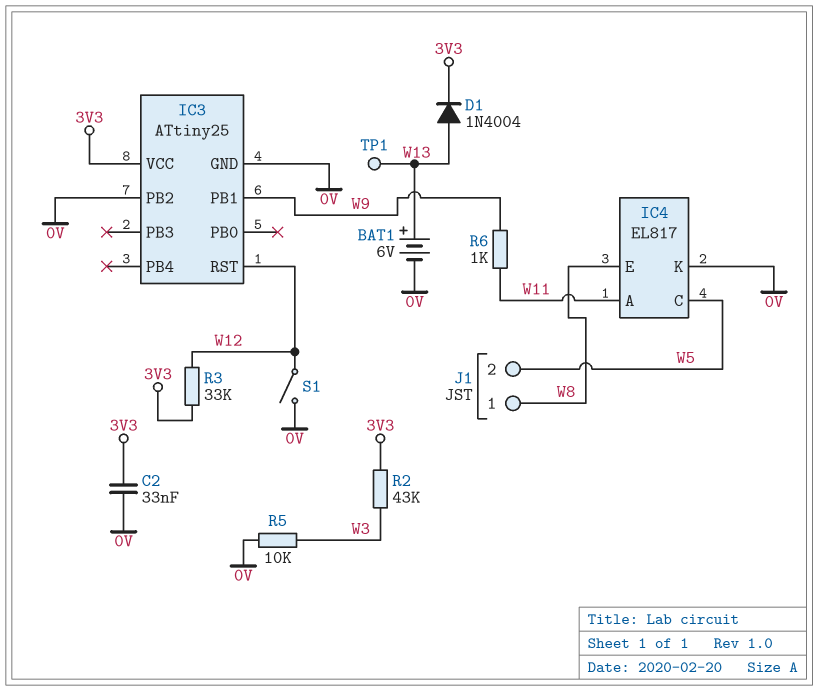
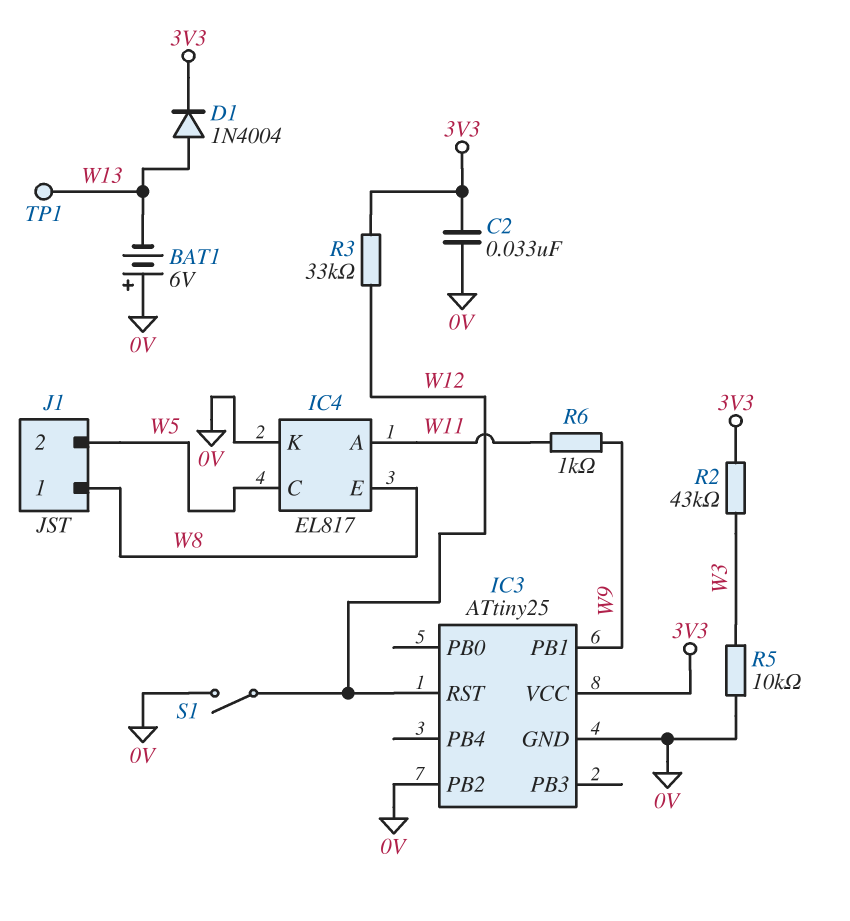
BAT1: 6V (plus W13, minus 0V) -> 6V (plus 0V, minus W13)

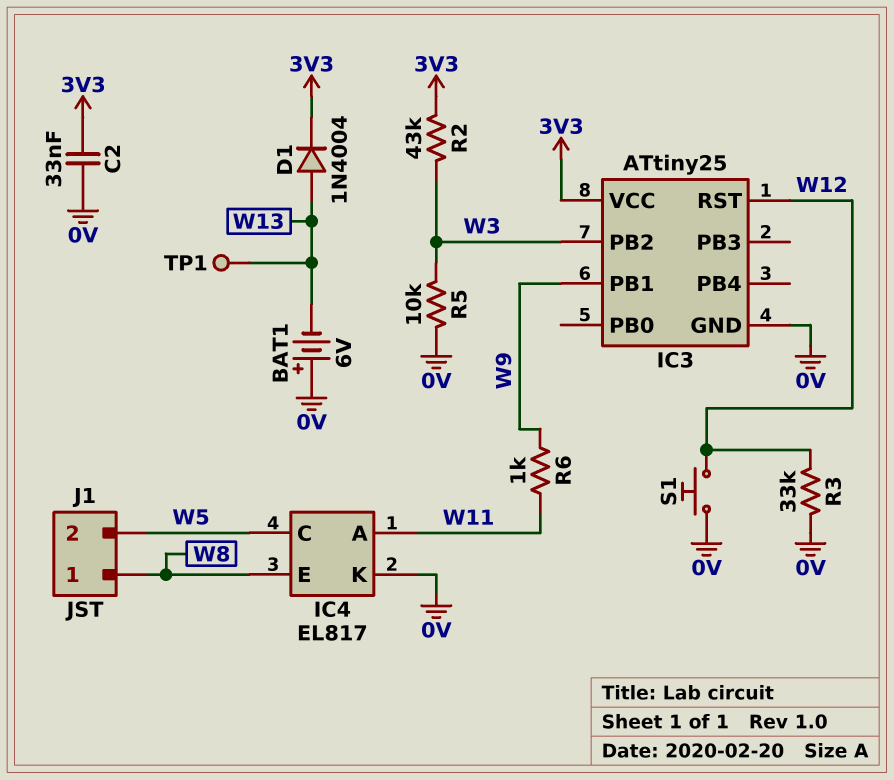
IC3 pin PB2: 0V -> W3
R3: 33k (3V3, W12) -> 33k (0V, W12)
S1: switch (0V, W12) -> button (0V, W12)

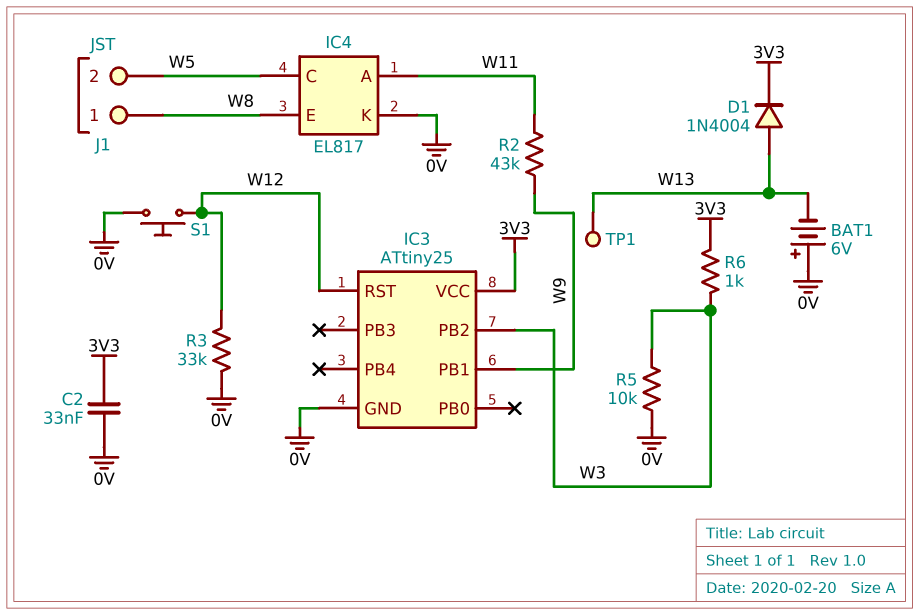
R2: 43k (3V3, W3) -> 43k (W9, W11)
R6: 1k (W9, W11) -> 1k (3V3, W3)

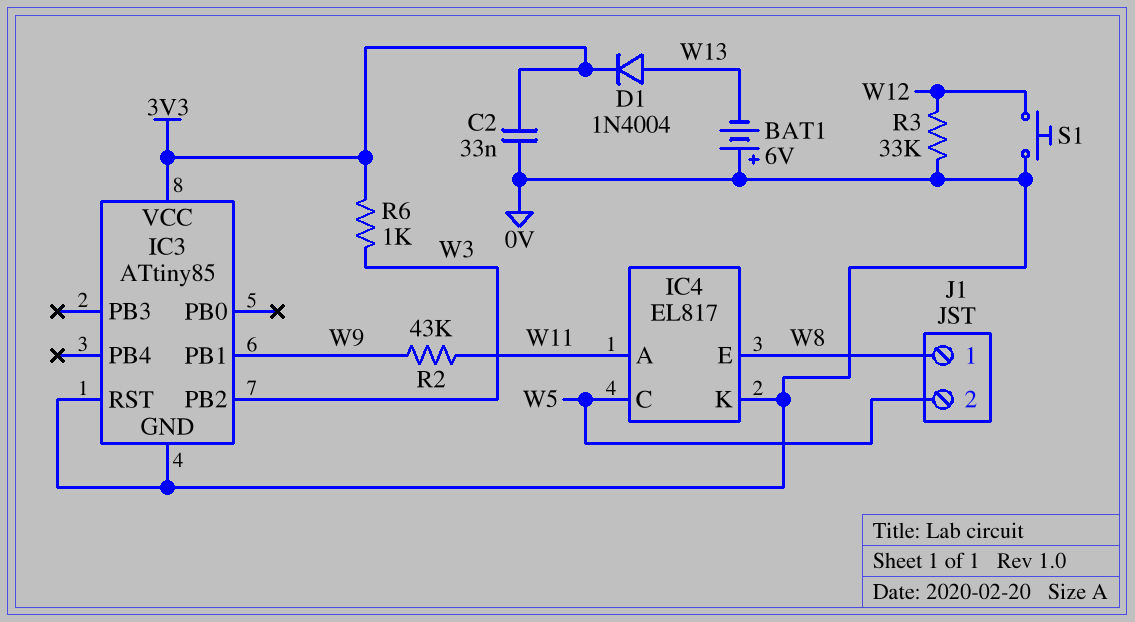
IC3: ATtiny25 -> ATtiny85
IC3 pin RST: W12 -> 0V
R5: 10k (0V, W3) -> none
TP1: test point (W13) -> none

